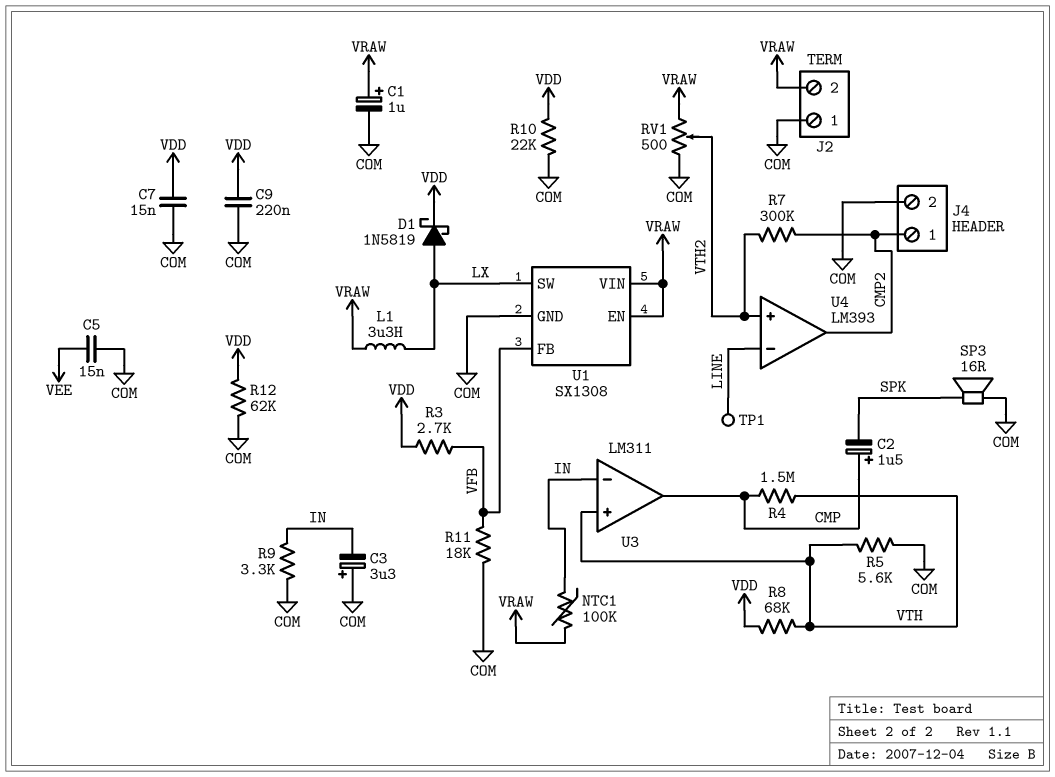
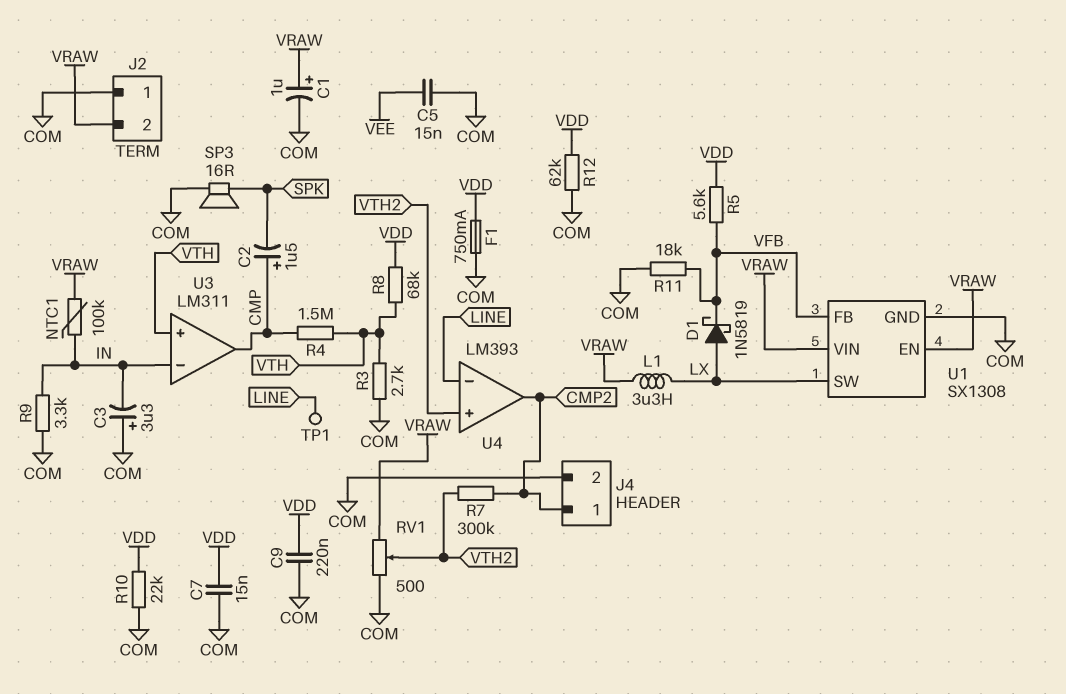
D1: schottky 1N5819 (A LX, K VDD) -> schottky 1N5819 (A LX, K VFB)
F1: none -> 750mA (COM, VDD)
R3: 2.7k (VDD, VFB) -> 2.7k (COM, VTH)
R5: 5.6k (COM, VTH) -> 5.6k (VDD, VFB)

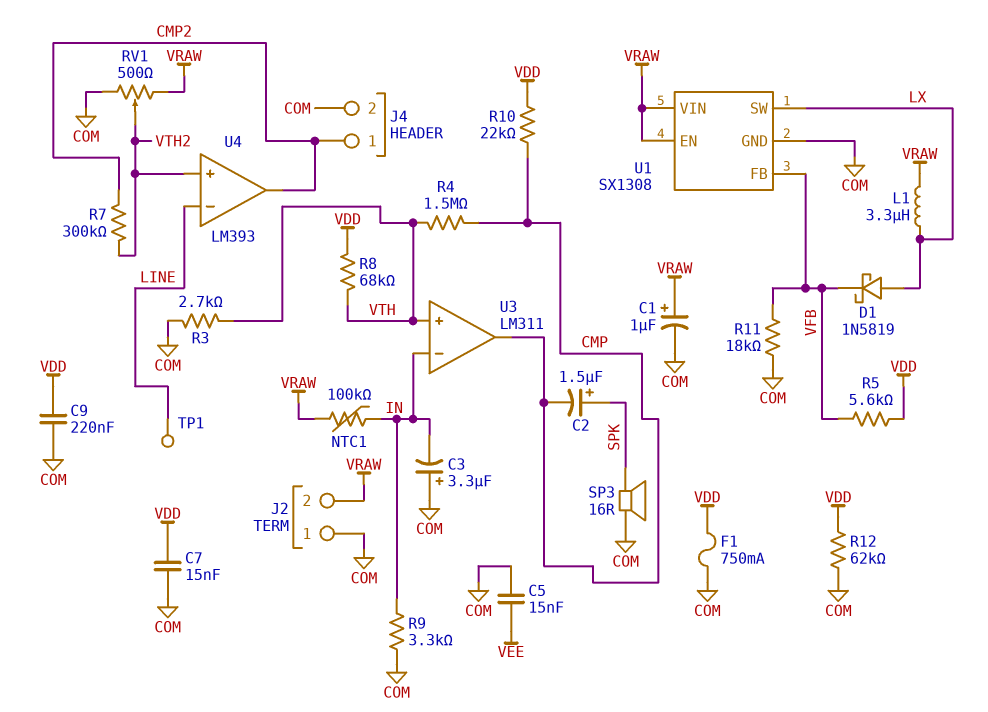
C2: 1.5uF (plus CMP, minus SPK) -> 1.5uF (plus SPK, minus CMP)
R10: 22k (COM, VDD) -> 22k (CMP, VDD)

